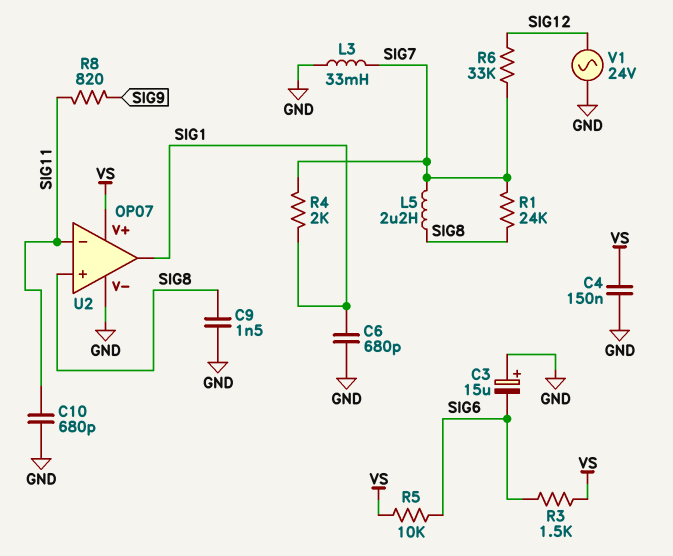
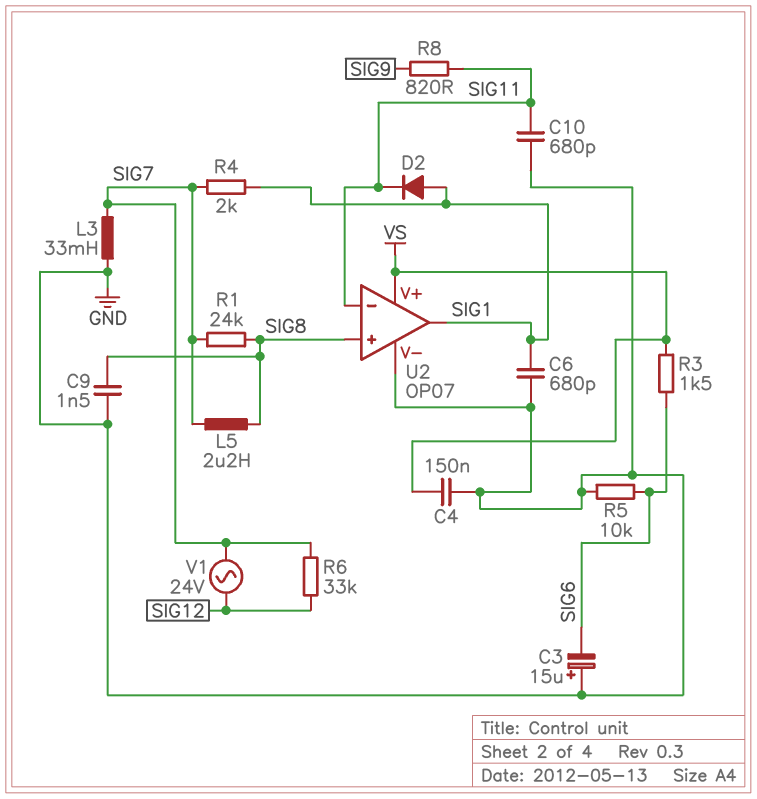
D2: none -> diode (A SIG1, K SIG11)
R5: 10k (SIG6, VS) -> 10k (GND, SIG6)
V1: AC 24V (GND, SIG12) -> AC 24V (SIG7, SIG12)

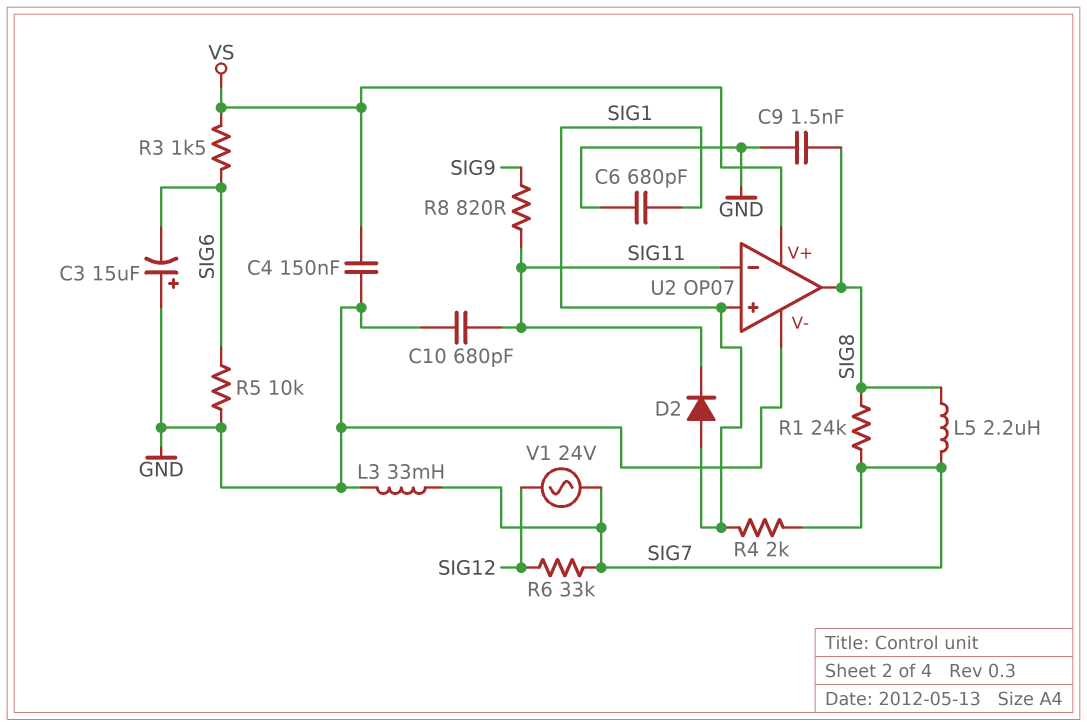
U2 pin in+: SIG8 -> SIG1
U2 pin out: SIG1 -> SIG8

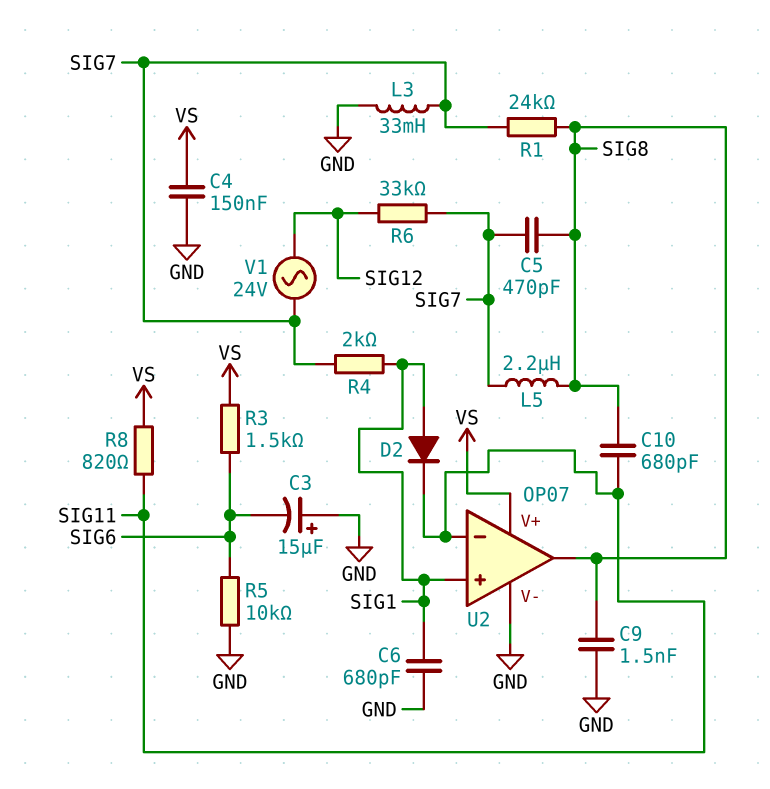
C5: none -> 470pF (SIG7, SIG8)
C10: 680pF (GND, SIG11) -> 680pF (SIG8, SIG11)
R8: 820 (SIG9, SIG11) -> 820 (SIG11, VS)

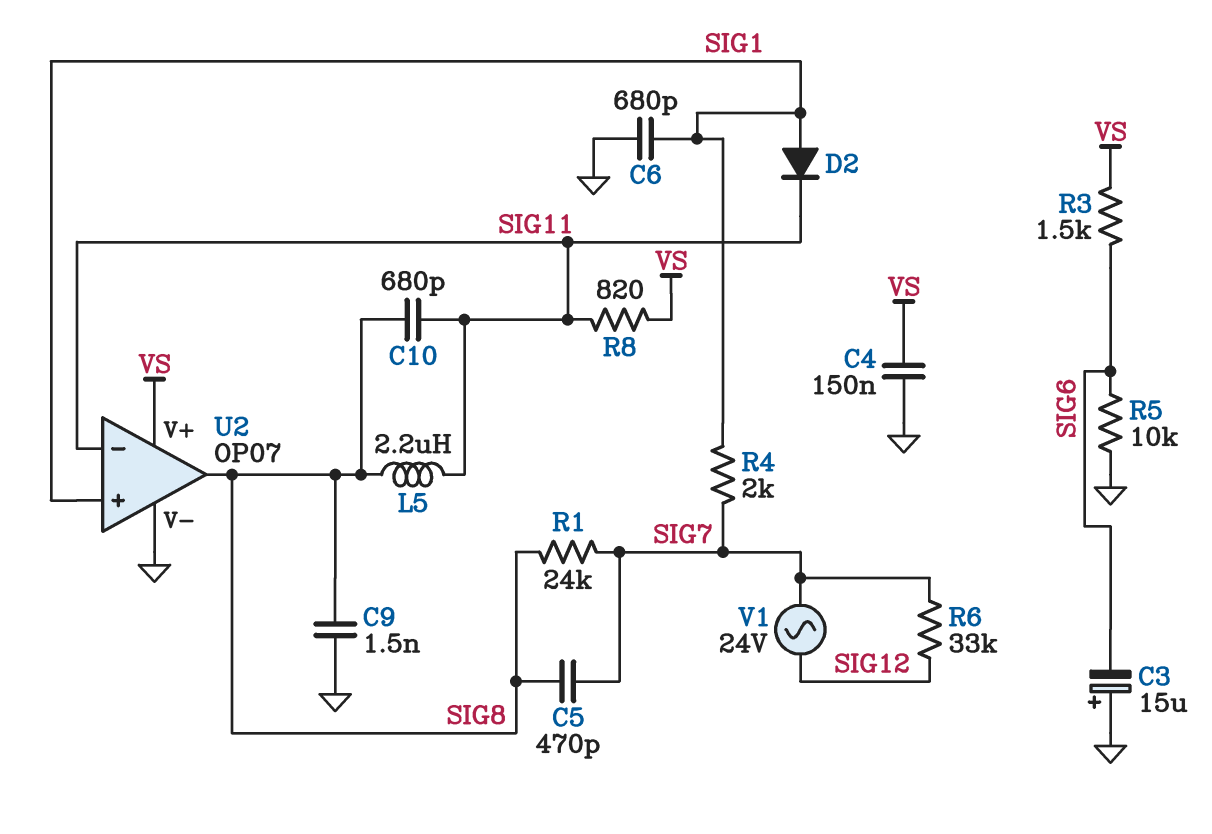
L3: 33mH (GND, SIG7) -> none
L5: 2.2uH (SIG7, SIG8) -> 2.2uH (SIG8, SIG11)

